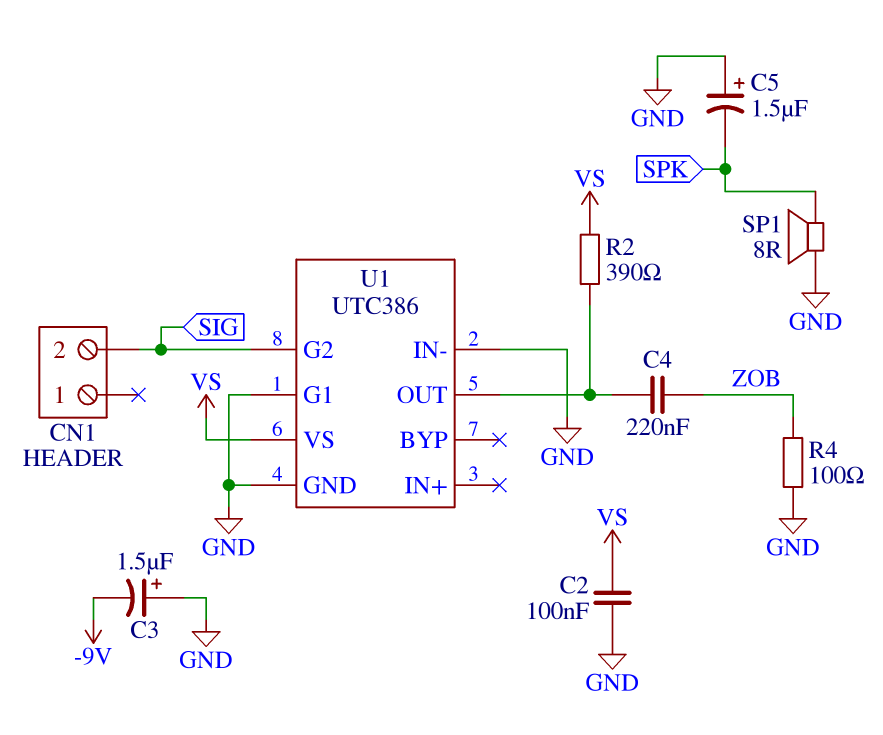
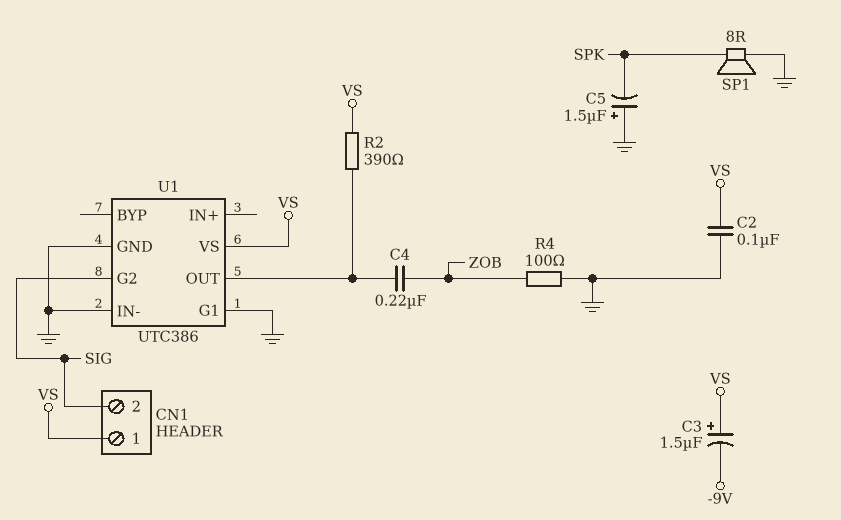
C3: 1.5uF (plus GND, minus -9V) -> 1.5uF (plus VS, minus -9V)
CN1 pin 1: none -> VS

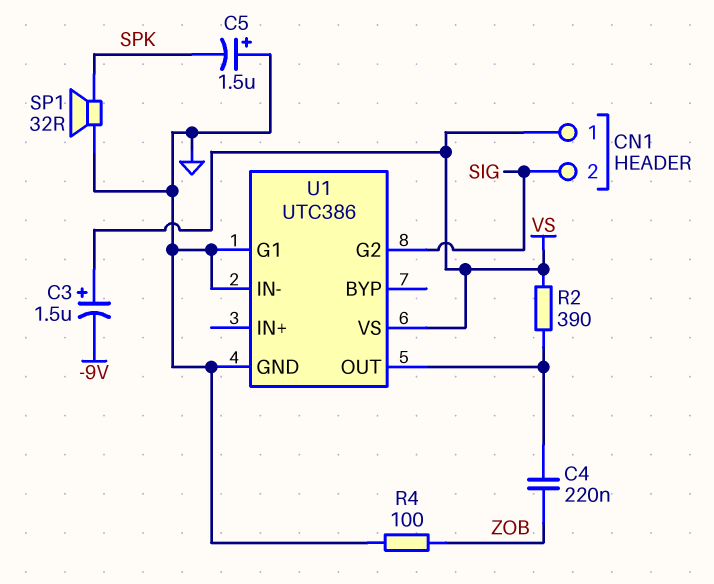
C2: 100nF (GND, VS) -> none
SP1: speaker 8R (GND, SPK) -> speaker 32R (GND, SPK)

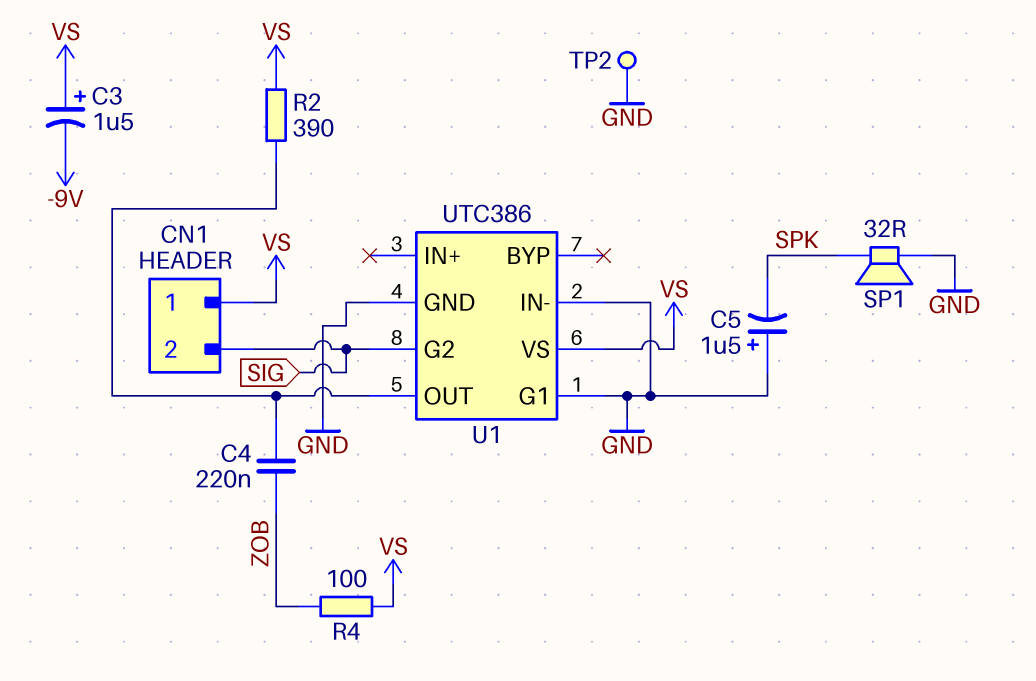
R4: 100 (GND, ZOB) -> 100 (VS, ZOB)
TP2: none -> test point (GND)

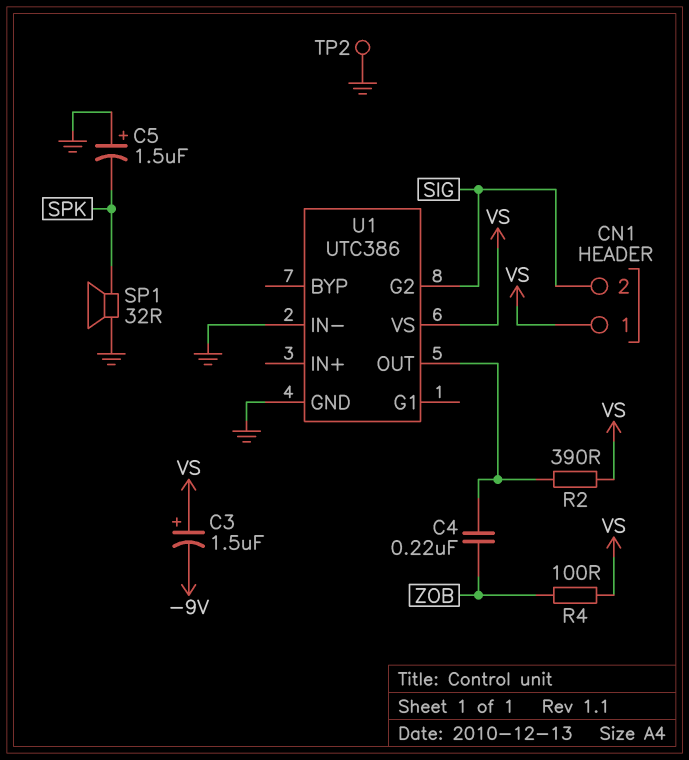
U1 pin G1: GND -> none

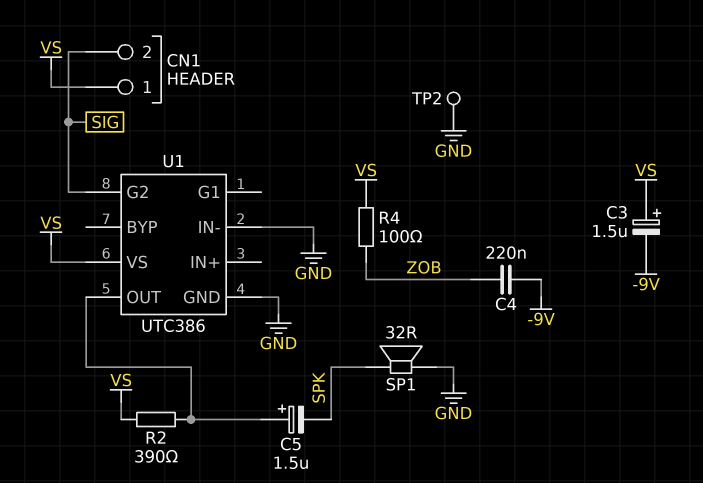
C4: 220nF (U1/OUT, ZOB) -> 220nF (-9V, ZOB)
C5: 1.5uF (plus GND, minus SPK) -> 1.5uF (plus U1/OUT, minus SPK)

